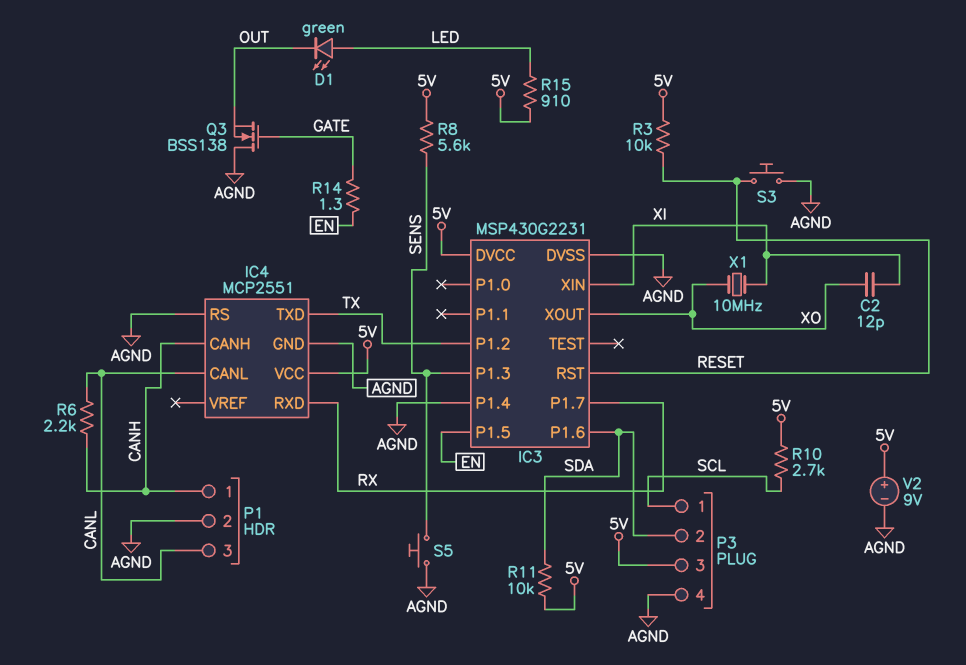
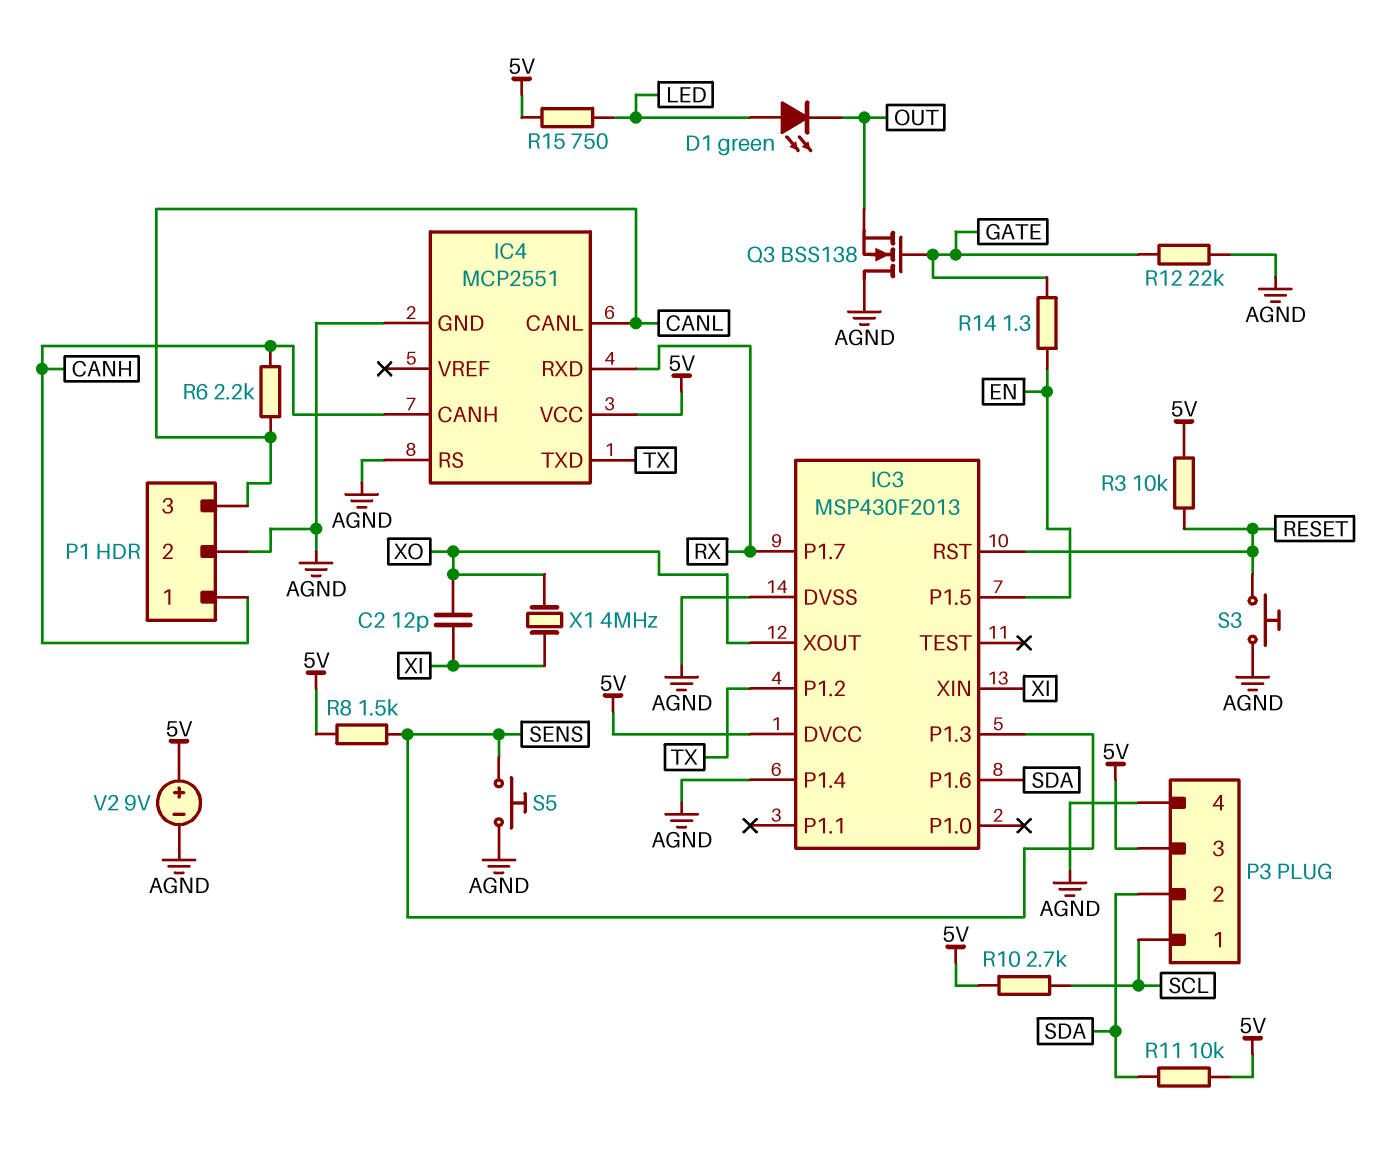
IC3: MSP430G2231 -> MSP430F2013
R8: 5.6k (5V, SENS) -> 1.5k (5V, SENS)
R12: none -> 22k (AGND, GATE)
R15: 910 (5V, LED) -> 750 (5V, LED)
X1: 10MHz (XI, XO) -> 4MHz (XI, XO)

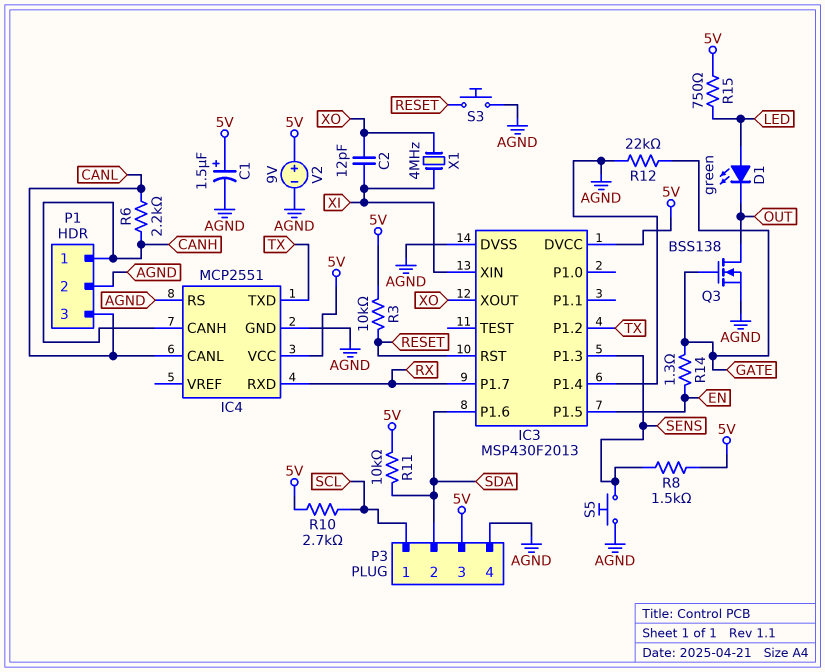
C1: none -> 1.5uF (plus 5V, minus AGND)
Q3: NMOS BSS138 (G GATE, D AGND, S OUT) -> NMOS BSS138 (G GATE, D OUT, S AGND)

